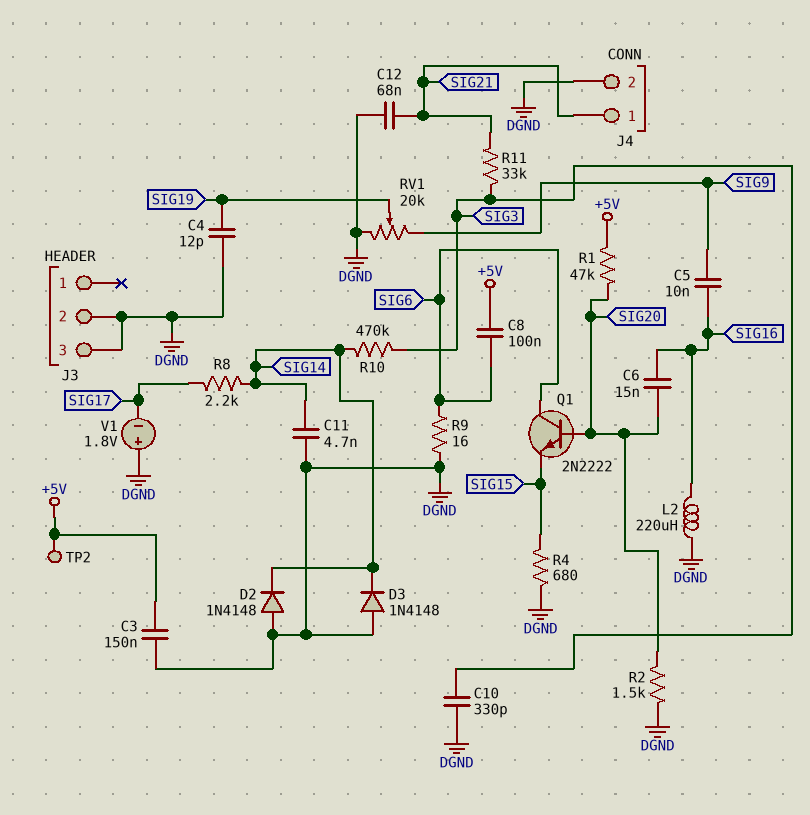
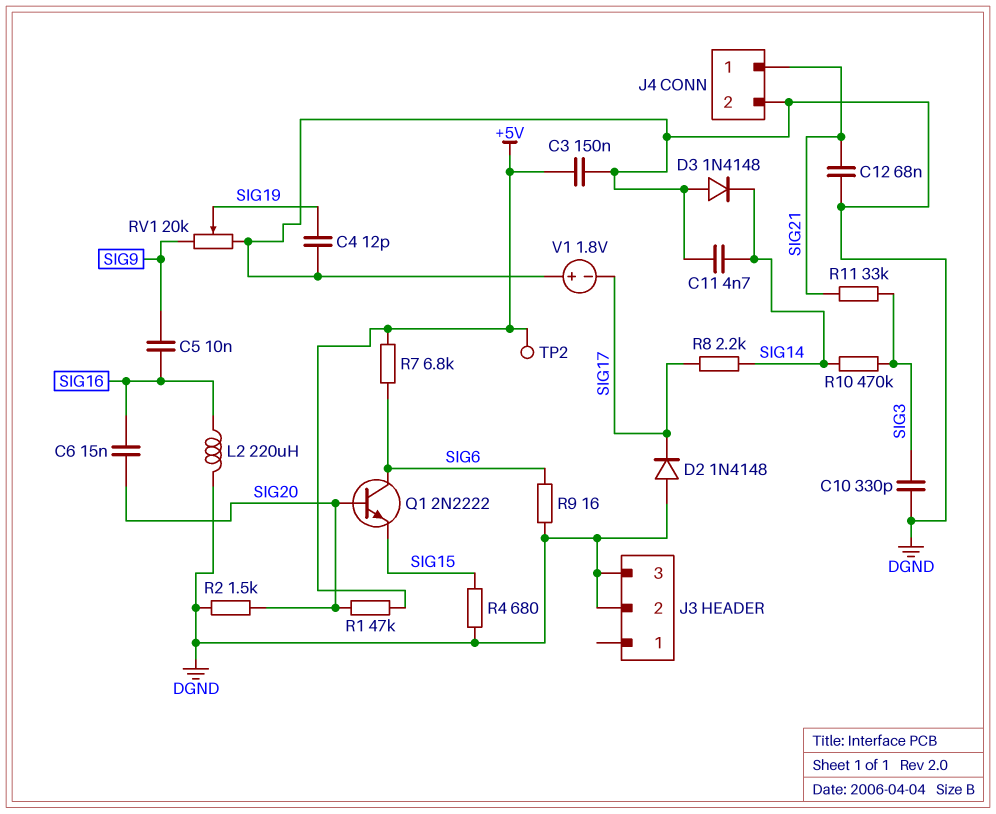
C8: 100nF (+5V, SIG6) -> none
D2: diode 1N4148 (A DGND, K SIG14) -> diode 1N4148 (A DGND, K SIG17)
R7: none -> 6.8k (+5V, SIG6)

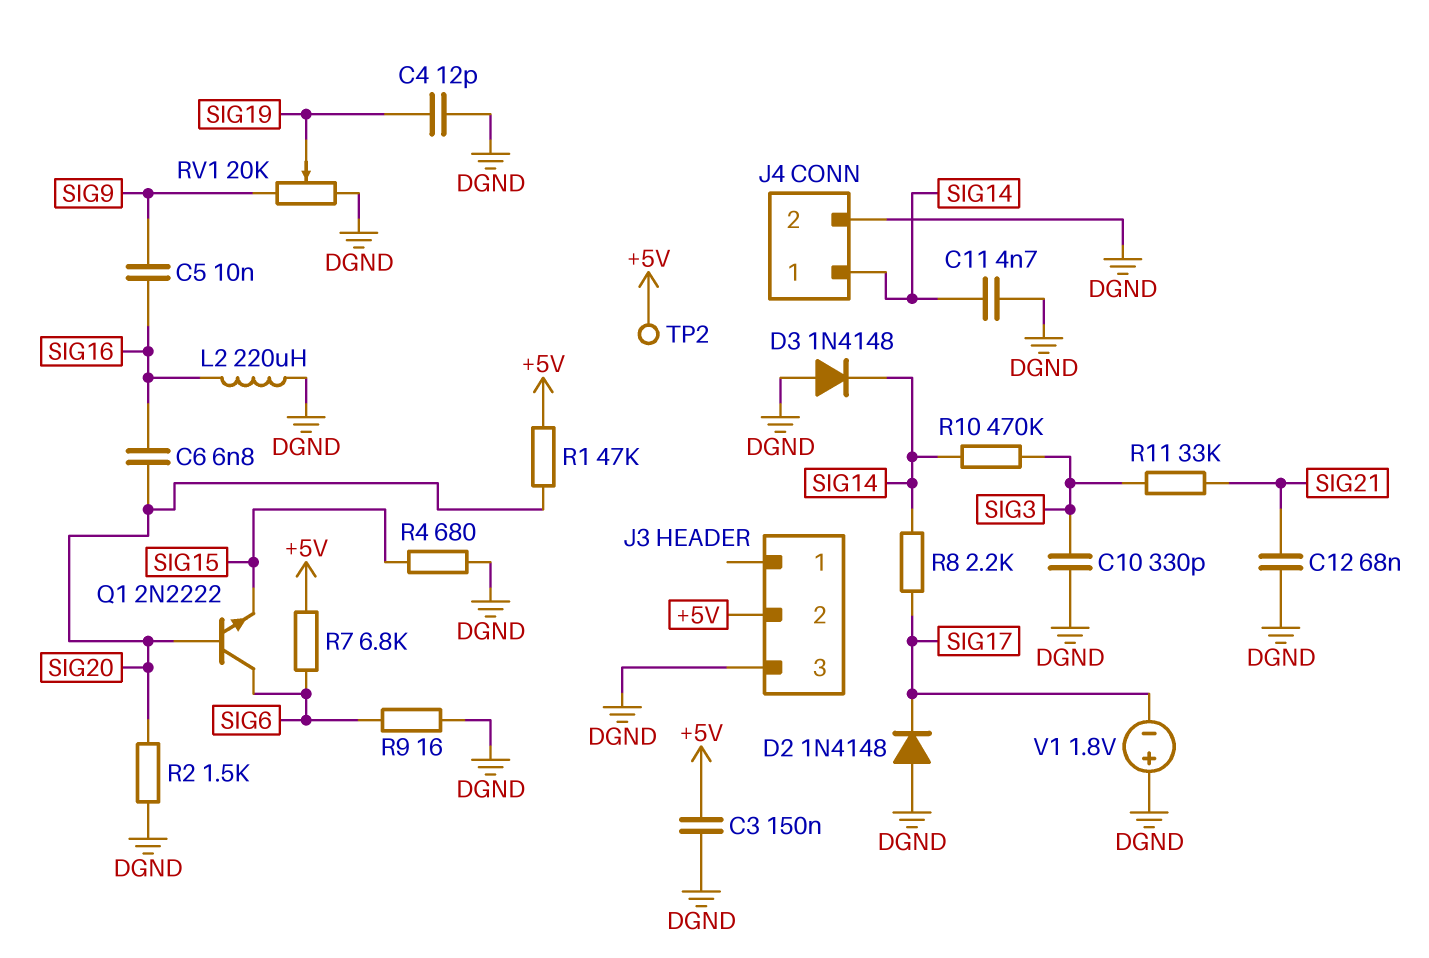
C6: 15nF (SIG16, SIG20) -> 6.8nF (SIG16, SIG20)
J3 pin 2: DGND -> +5V
J4 pin 1: SIG21 -> SIG14

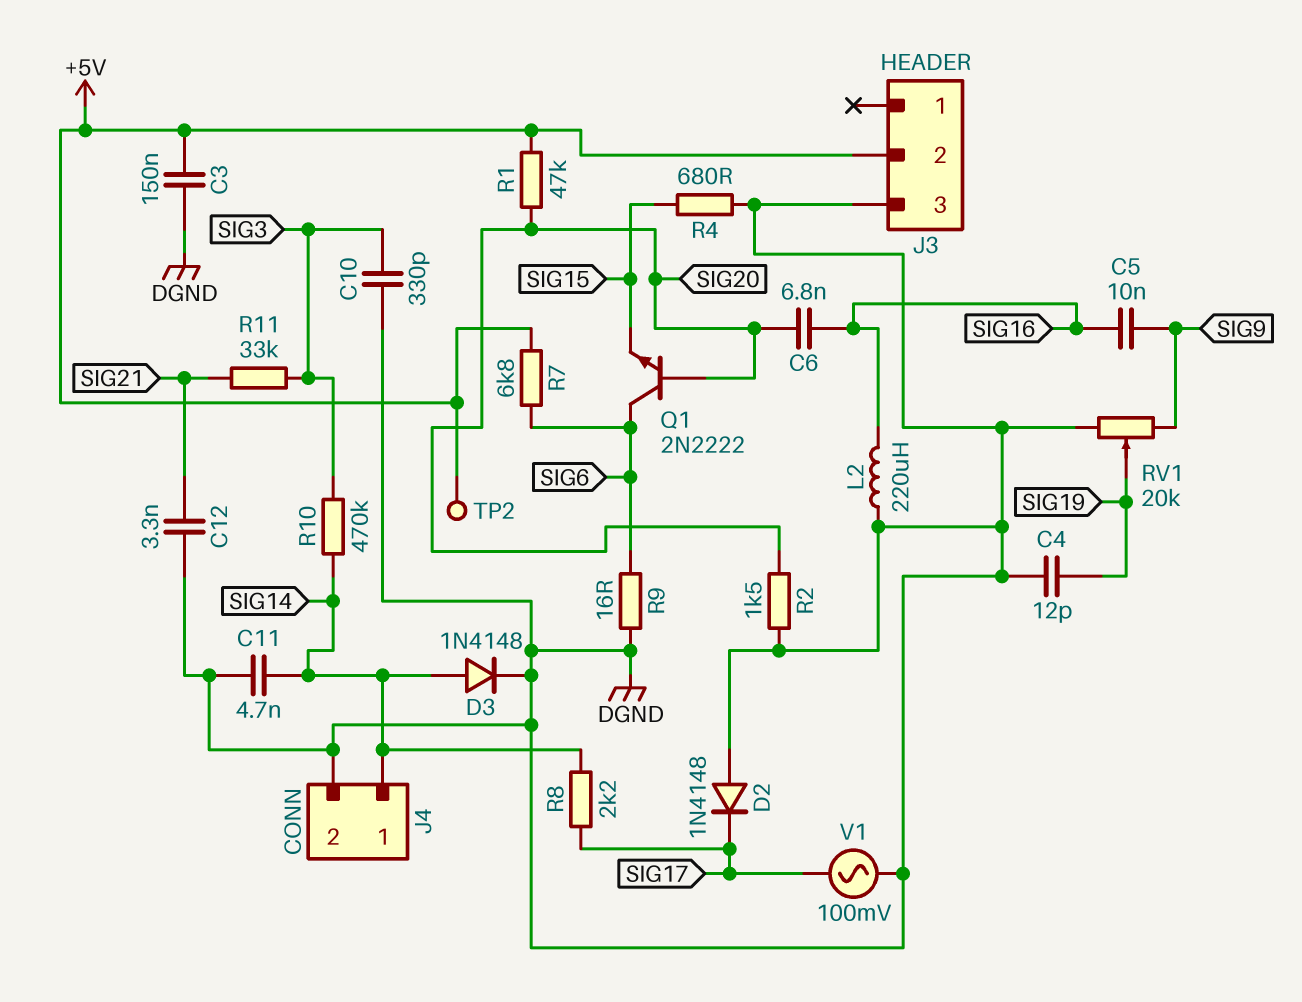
C12: 68nF (DGND, SIG21) -> 3.3nF (DGND, SIG21)
D3: diode 1N4148 (A DGND, K SIG14) -> diode 1N4148 (A SIG14, K DGND)
V1: 1.8V (plus DGND, minus SIG17) -> AC 100mV (DGND, SIG17)

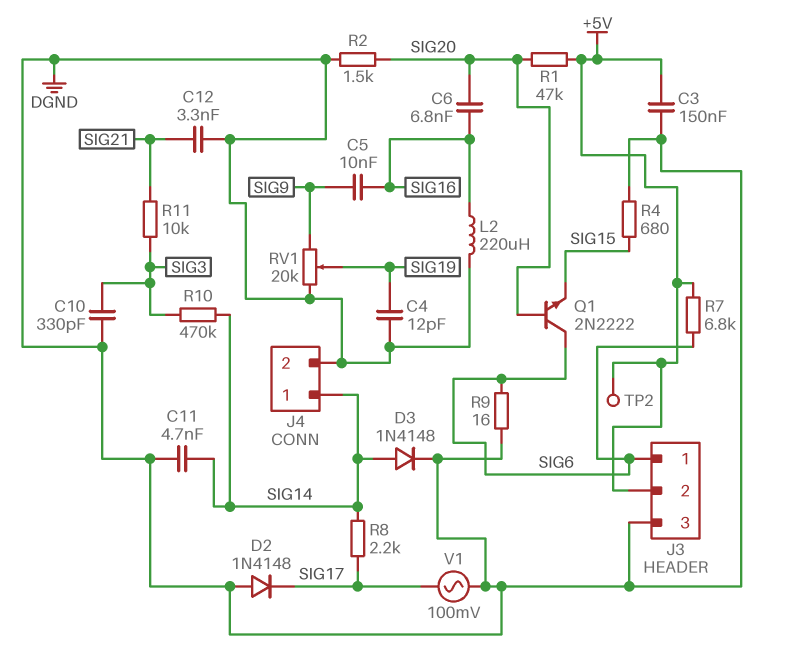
J3 pin 1: none -> SIG6
R11: 33k (SIG3, SIG21) -> 10k (SIG3, SIG21)

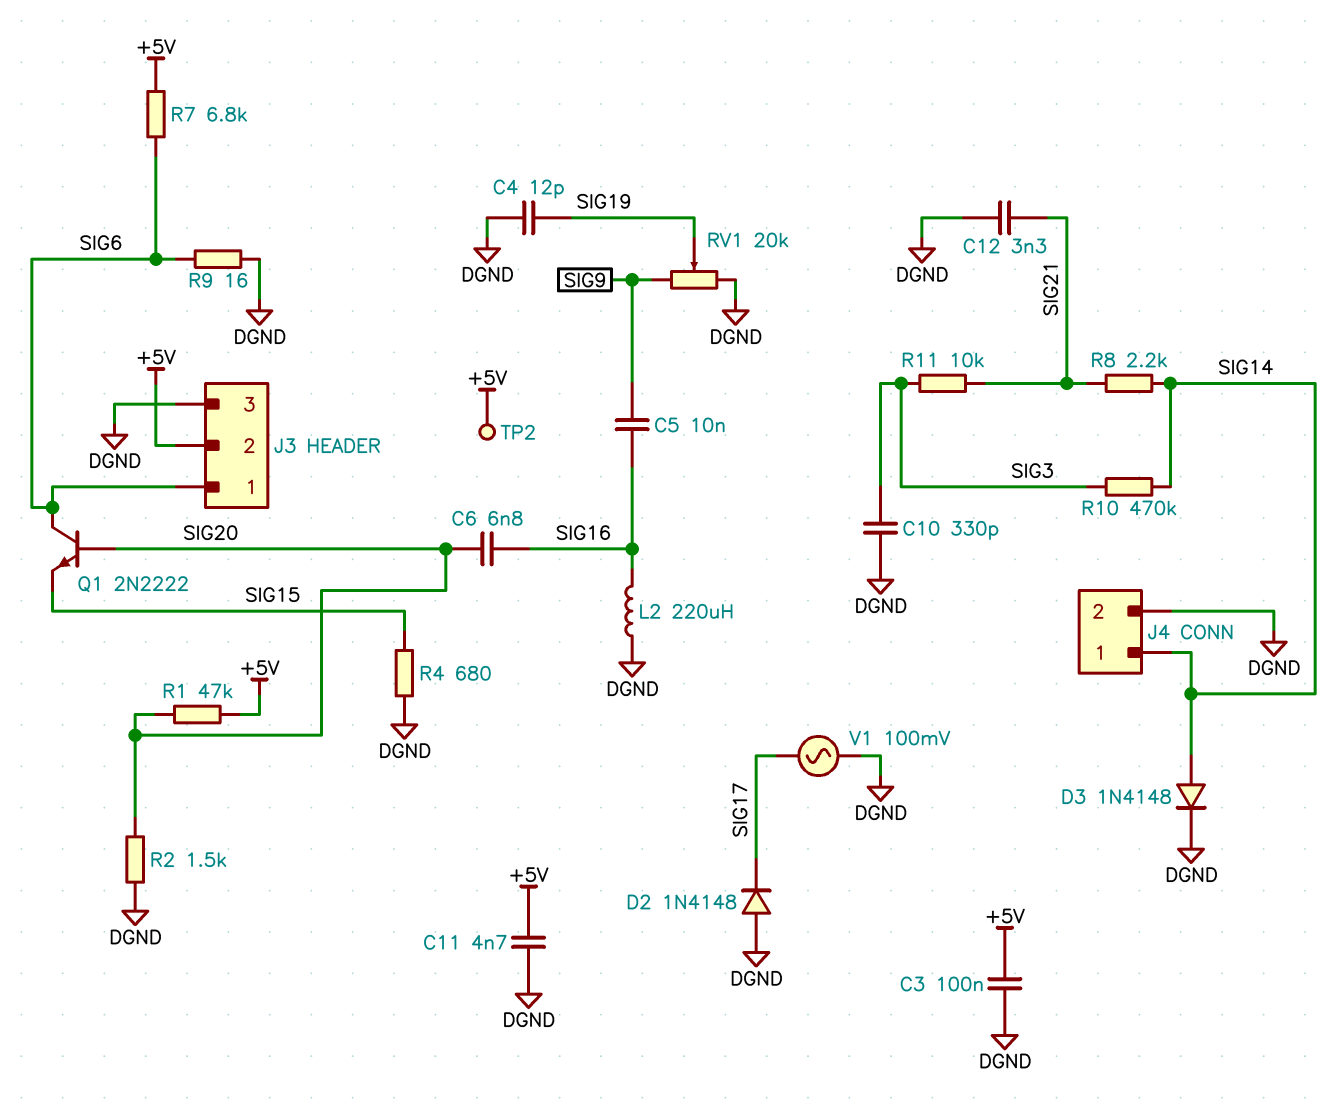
C3: 150nF (+5V, DGND) -> 100nF (+5V, DGND)
C11: 4.7nF (DGND, SIG14) -> 4.7nF (+5V, DGND)
R8: 2.2k (SIG14, SIG17) -> 2.2k (SIG14, SIG21)

